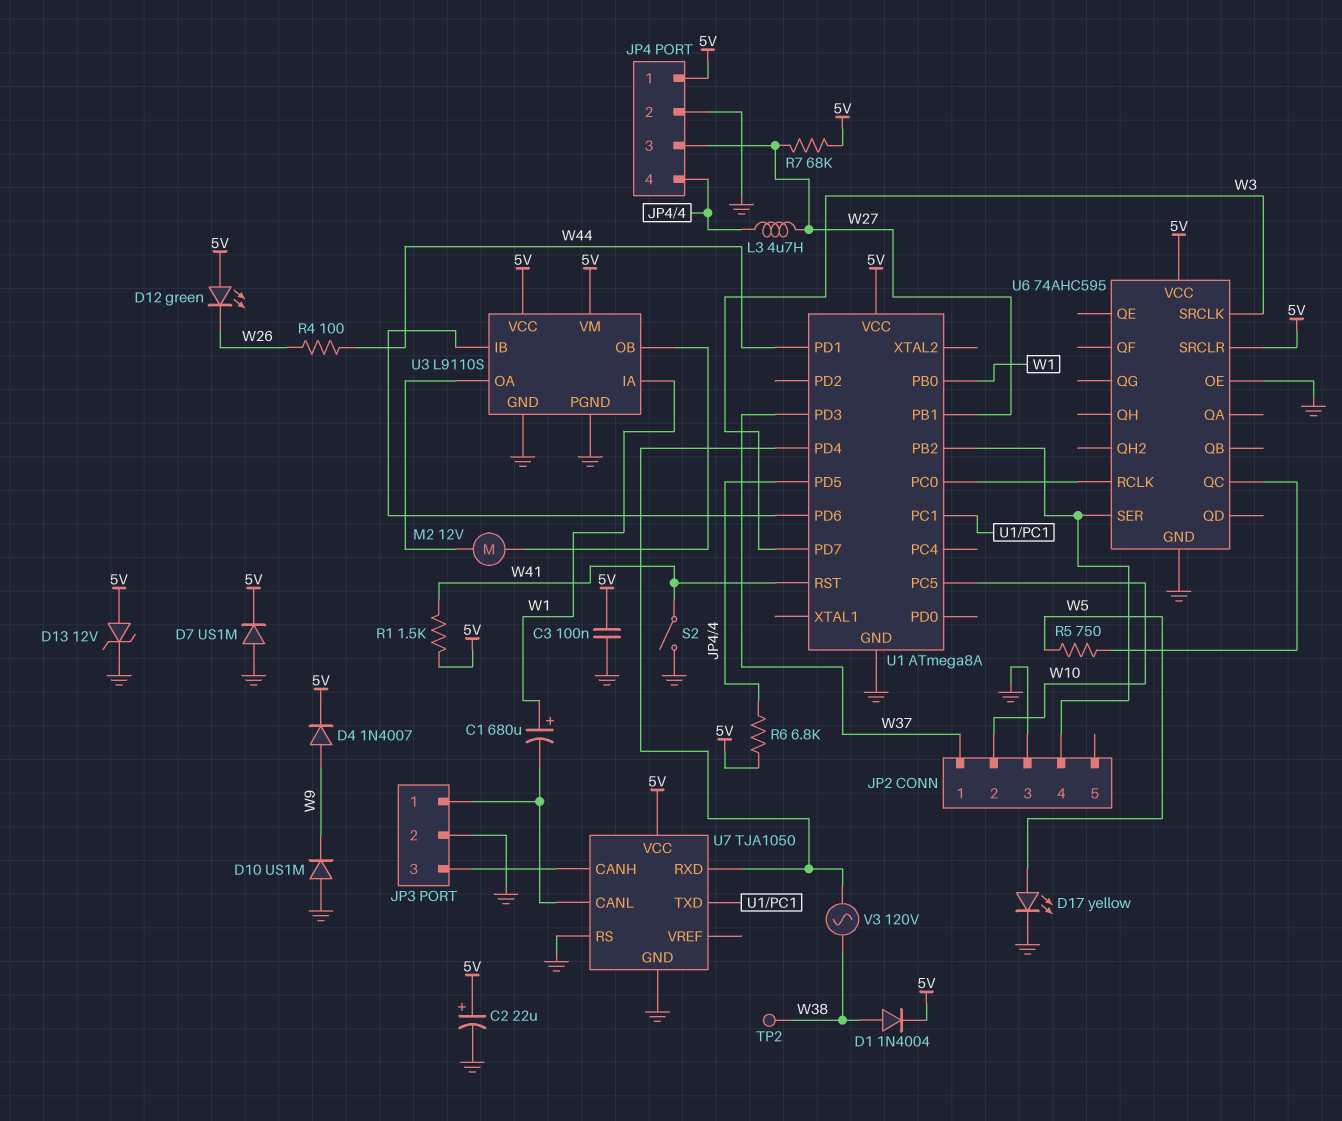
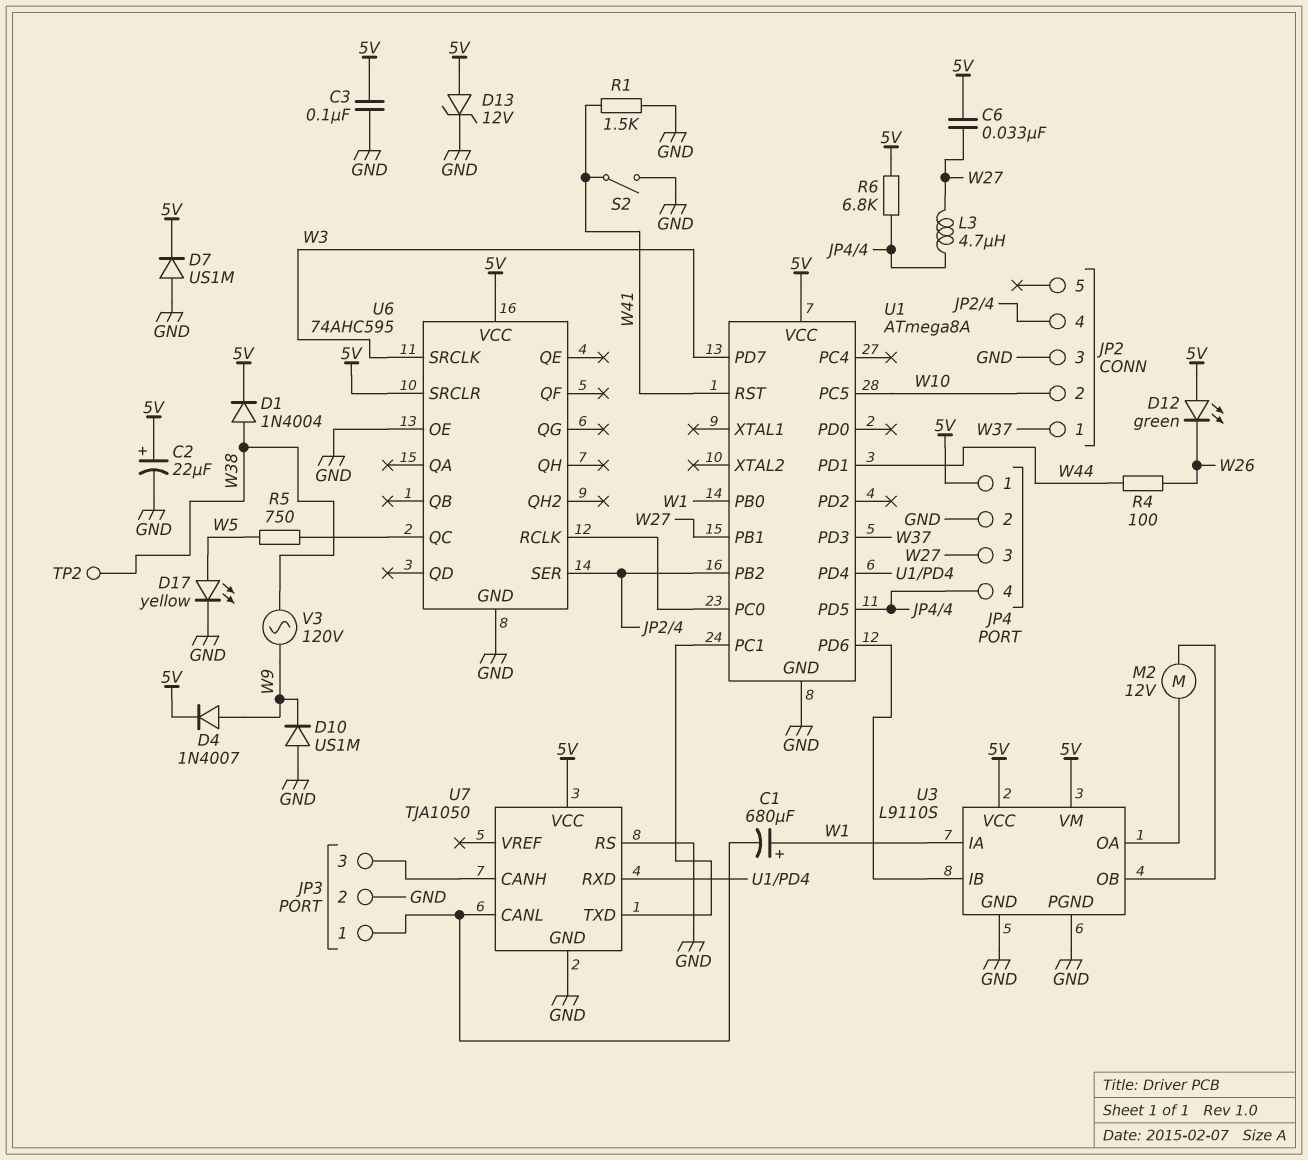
C6: none -> 33nF (5V, W27)
R1: 1.5k (5V, W41) -> 1.5k (GND, W41)
R7: 68k (5V, W27) -> none
V3: AC 120V (U1/PD4, W38) -> AC 120V (W9, W38)

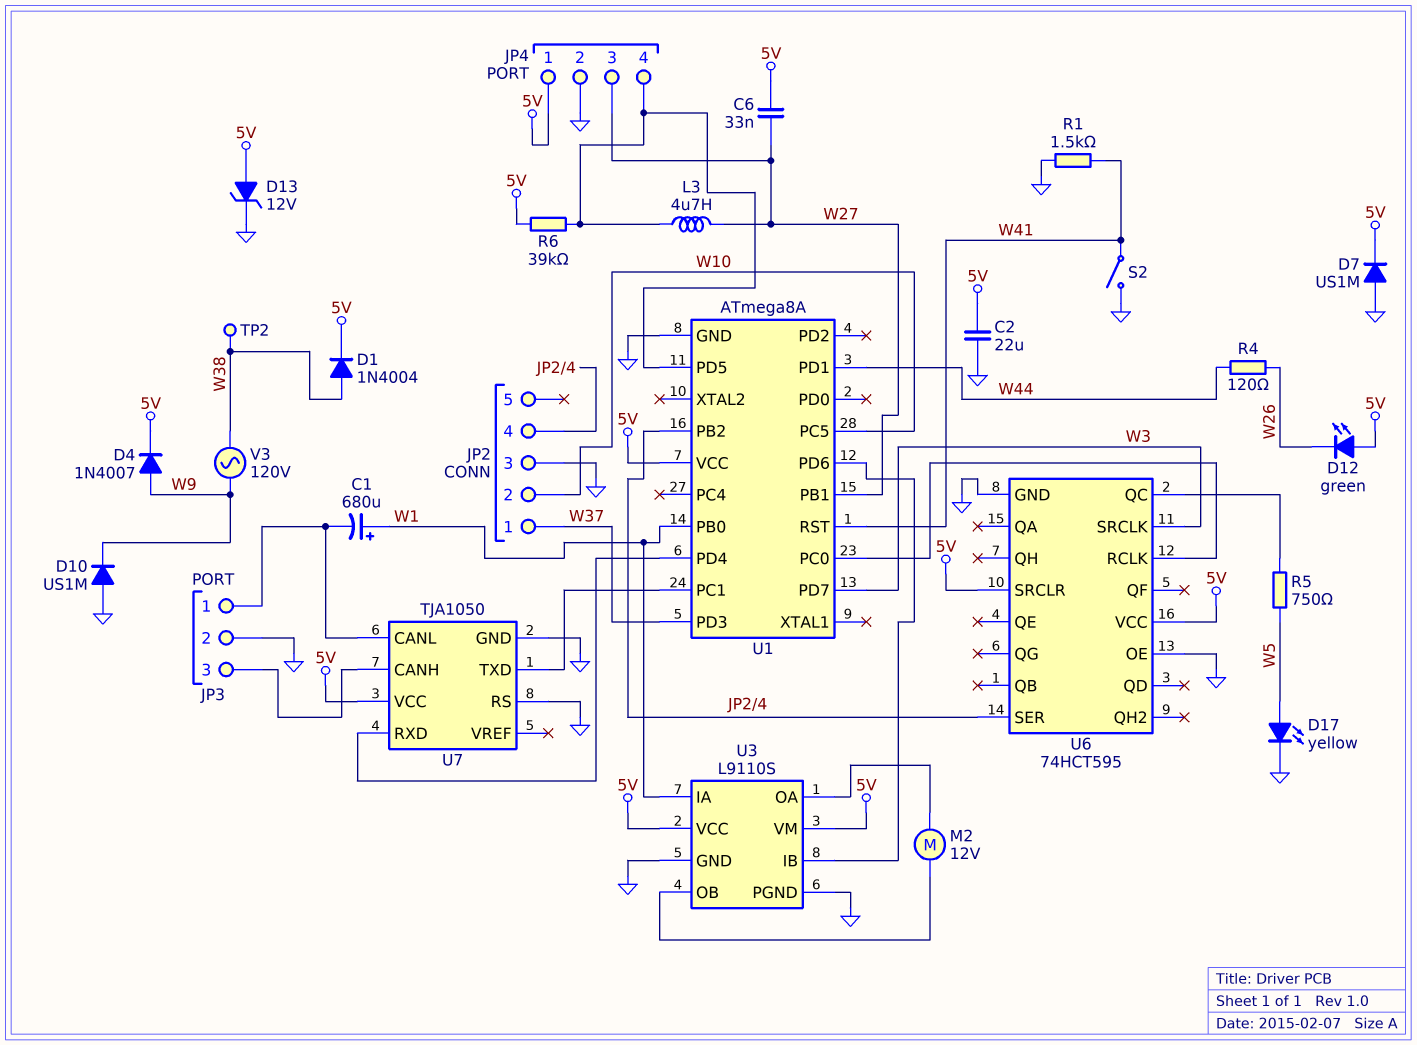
C2: 22uF (plus 5V, minus GND) -> 22uF (5V, GND)
C3: 100nF (5V, GND) -> none
R4: 100 (W26, W44) -> 120 (W26, W44)
R6: 6.8k (5V, JP4/4) -> 39k (5V, JP4/4)
U6: 74AHC595 -> 74HCT595

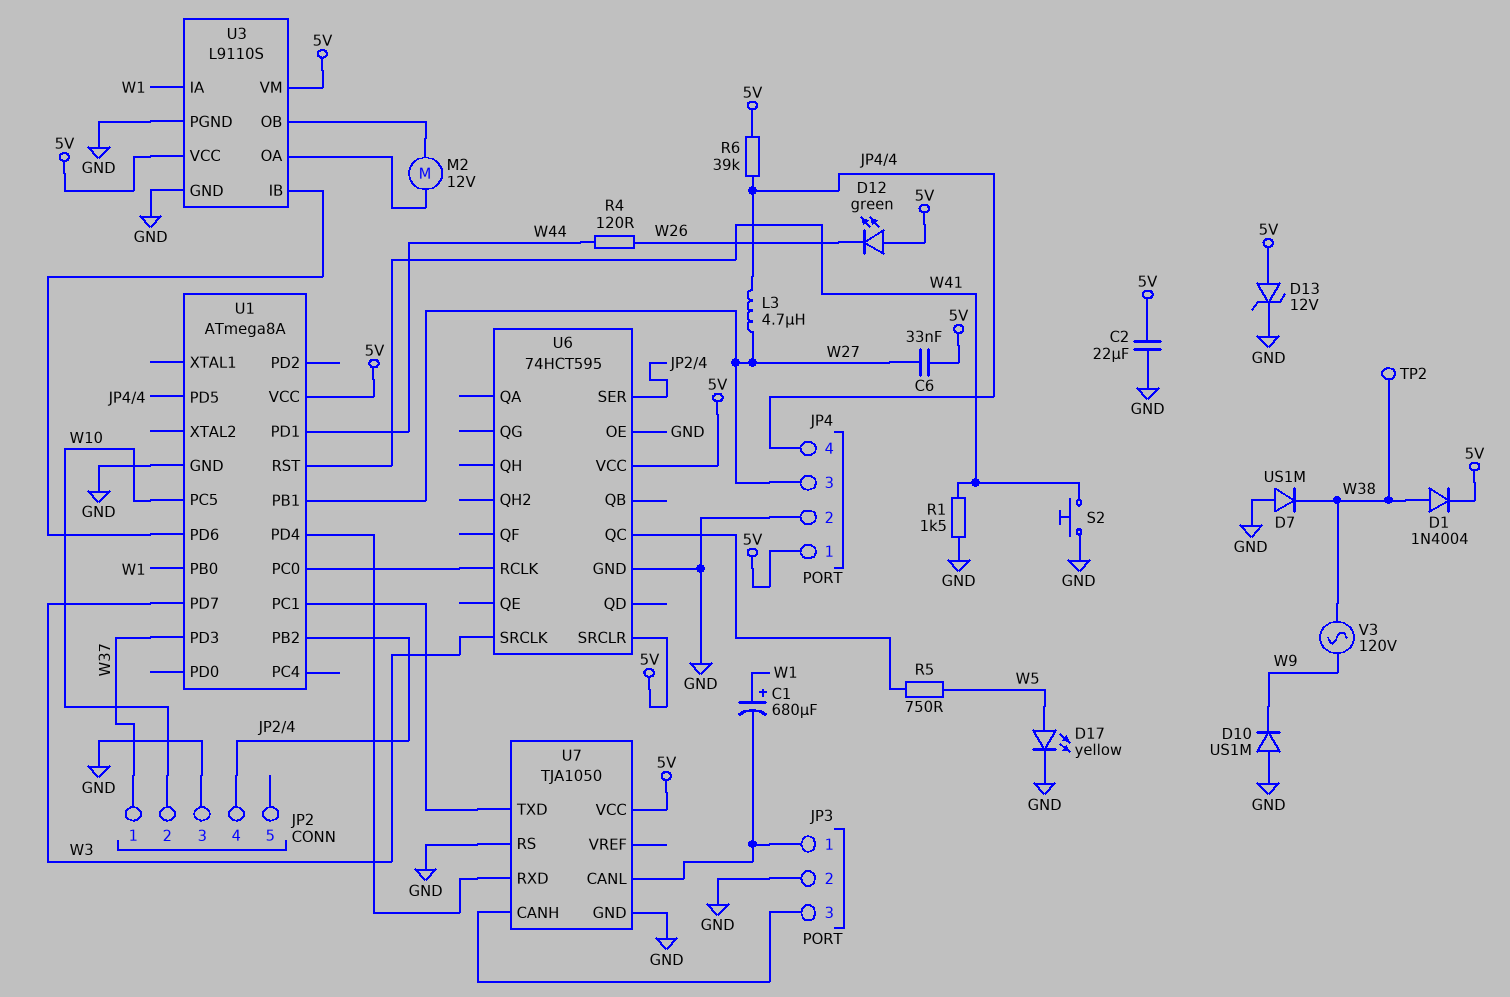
D4: diode 1N4007 (A W9, K 5V) -> none
D7: diode US1M (A GND, K 5V) -> diode US1M (A GND, K W38)
S2: switch (GND, W41) -> button (GND, W41)

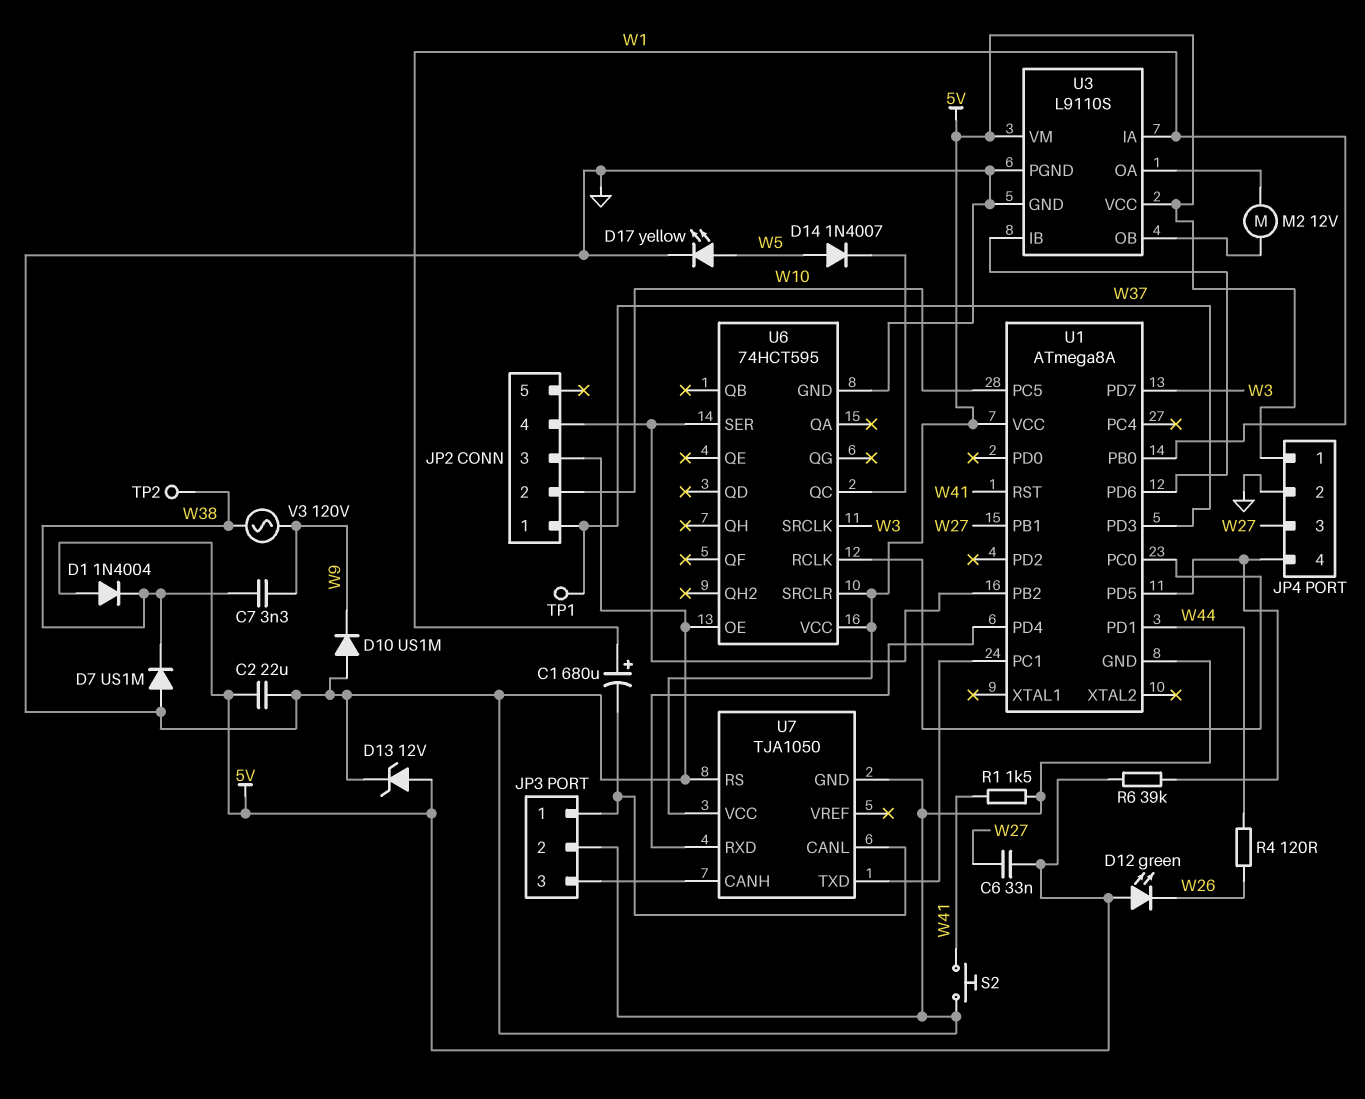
C7: none -> 3.3nF (W9, W38)
D1: diode 1N4004 (A W38, K 5V) -> diode 1N4004 (A 5V, K W38)
D14: none -> diode 1N4007 (A W5, K U6/QC)
L3: 4.7uH (JP4/4, W27) -> none
R5: 750 (U6/QC, W5) -> none
TP1: none -> test point (W37)

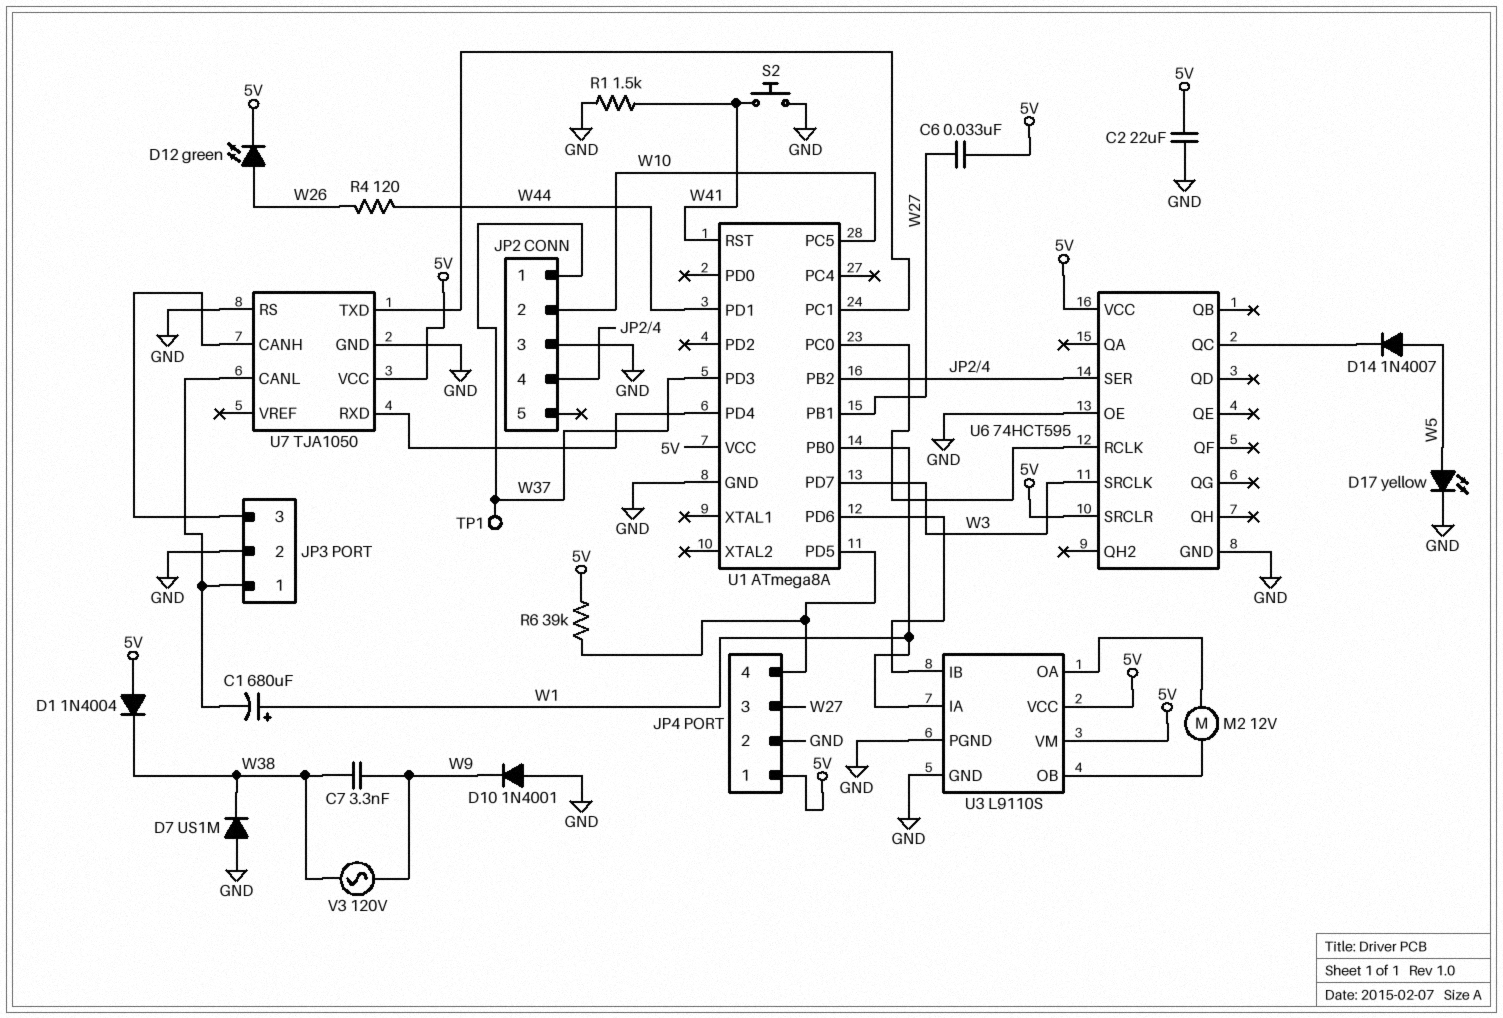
D10: diode US1M (A GND, K W9) -> diode 1N4001 (A GND, K W9)
D12: LED green (A 5V, K W26) -> LED green (A W26, K 5V)
D13: zener 12V (A 5V, K GND) -> none
TP2: test point (W38) -> none

